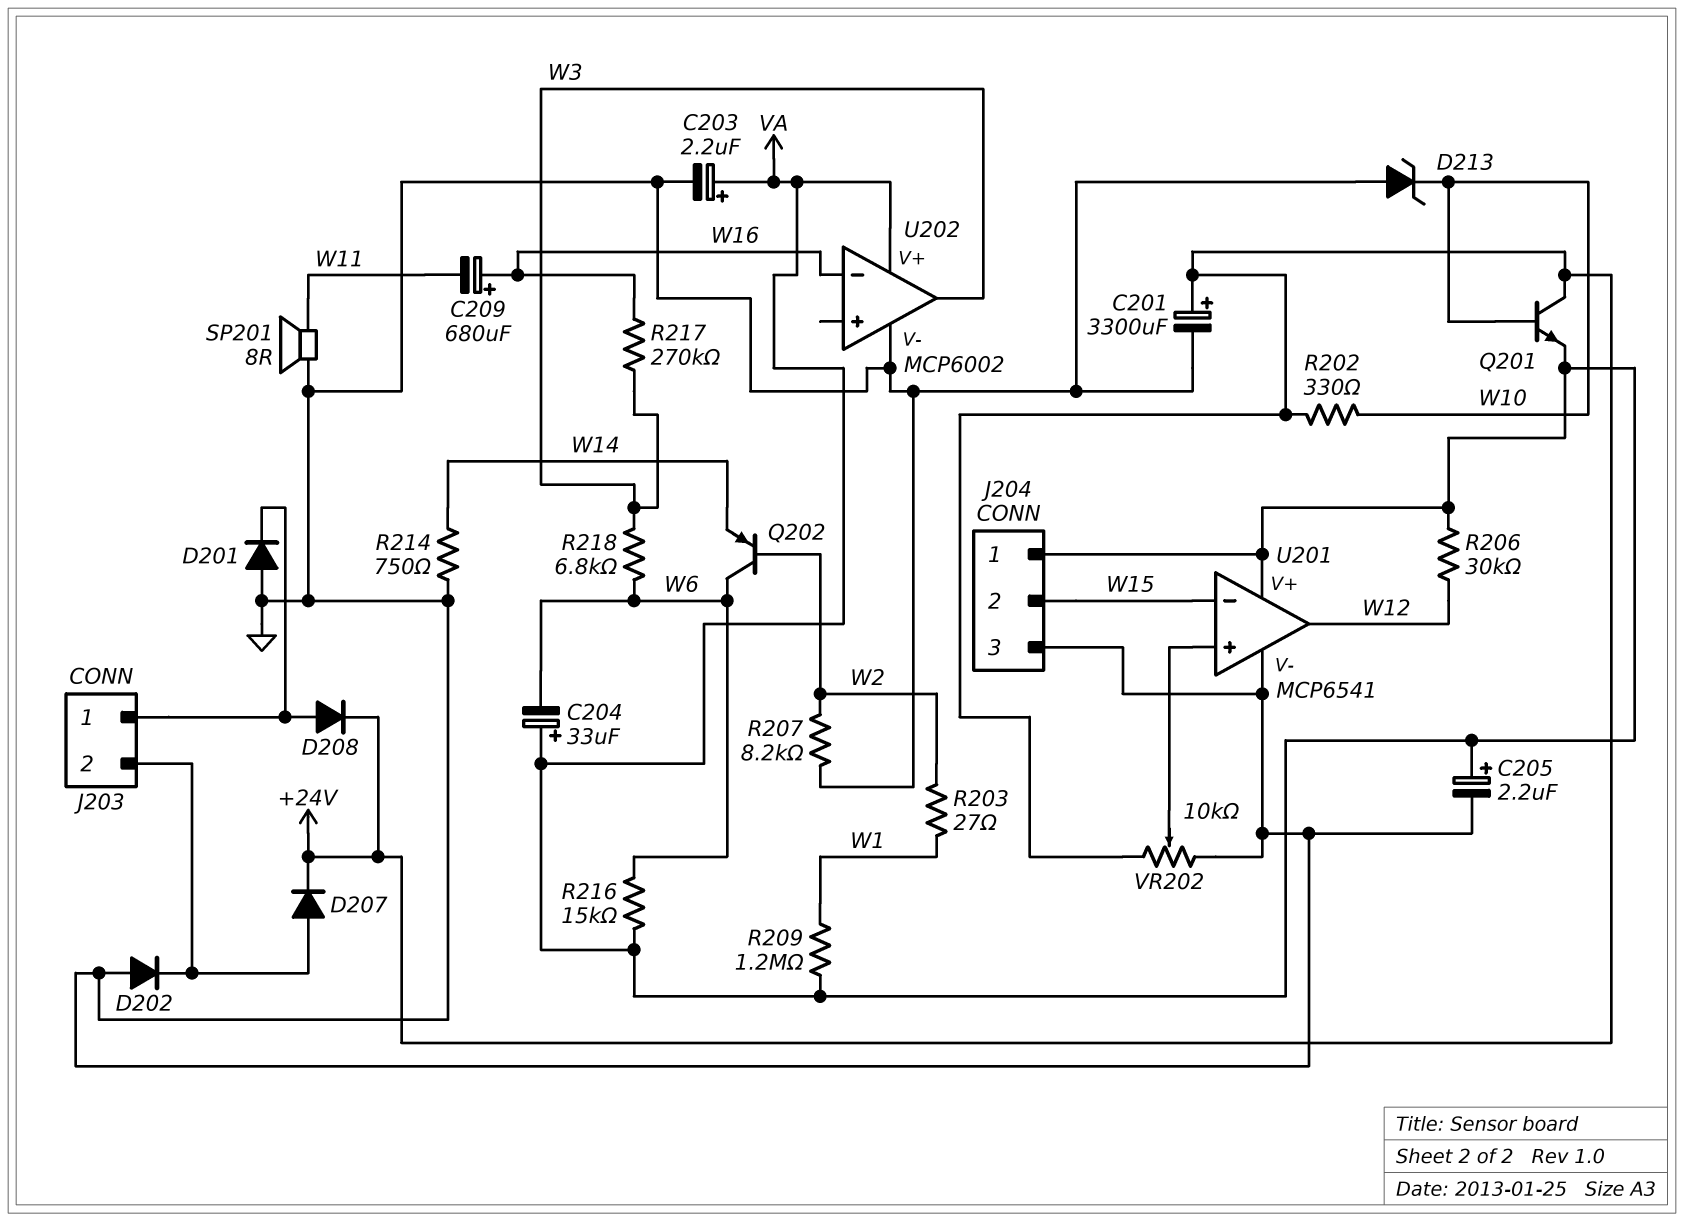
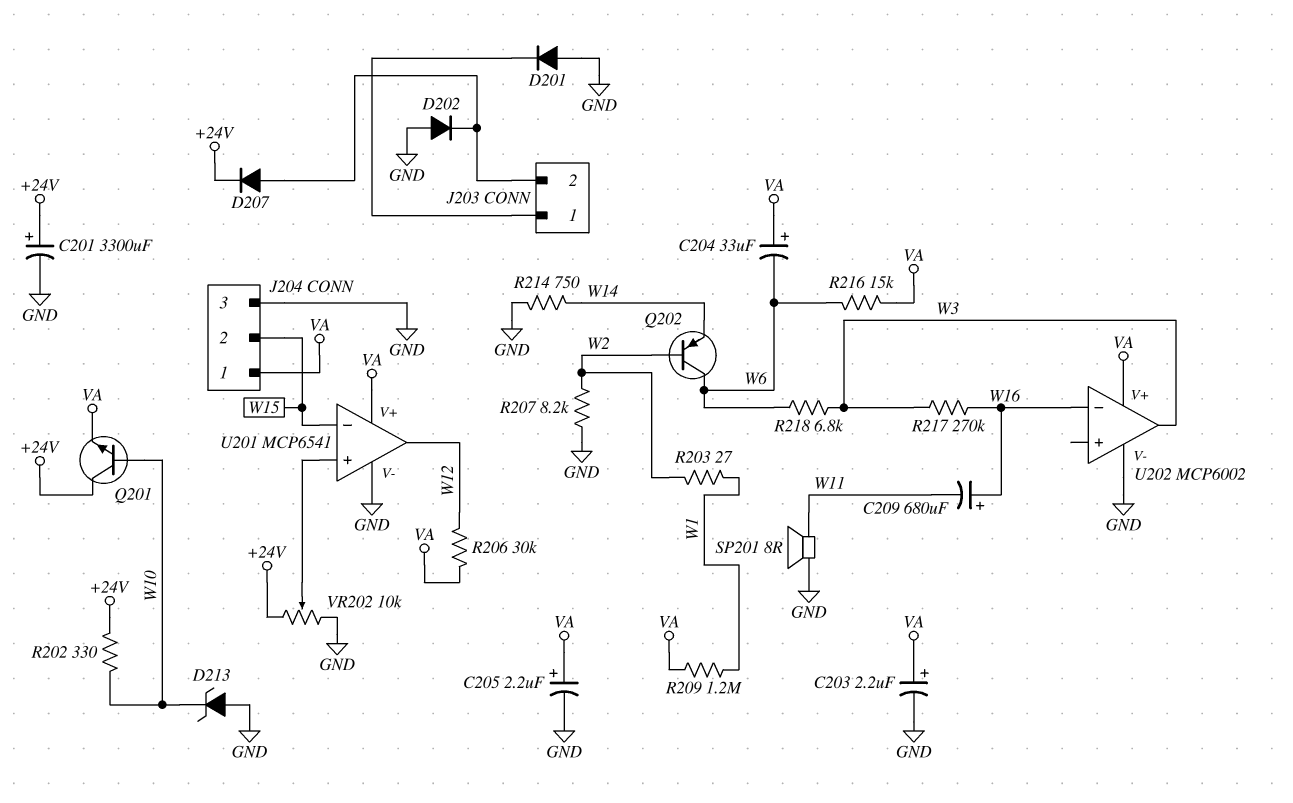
D208: diode (A J203/1, K +24V) -> none

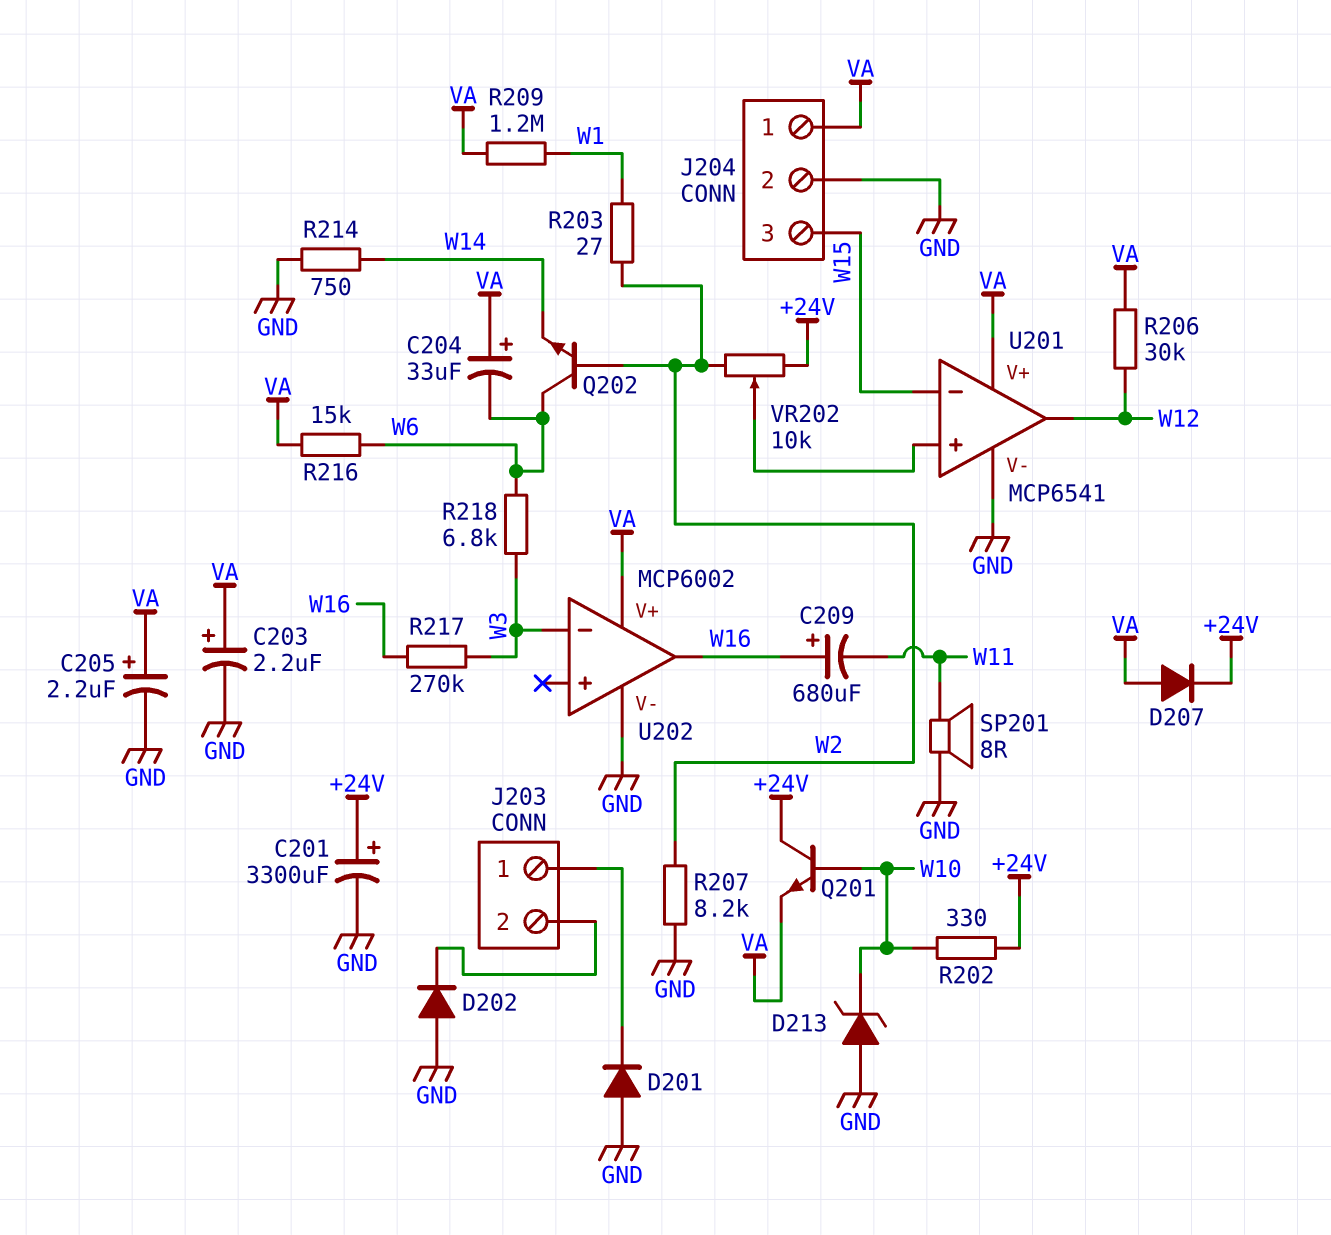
D207: diode (A J203/2, K +24V) -> diode (A VA, K +24V)
J204 pin 2: W15 -> GND
J204 pin 3: GND -> W15
Q202: PNP (B W2, C W6, E W14) -> NPN (B W2, C W6, E W14)
U202 pin in-: W16 -> W3
U202 pin out: W3 -> W16
VR202: 10k (+24V, GND, wiper U201/in+) -> 10k (+24V, W2, wiper U201/in+)

